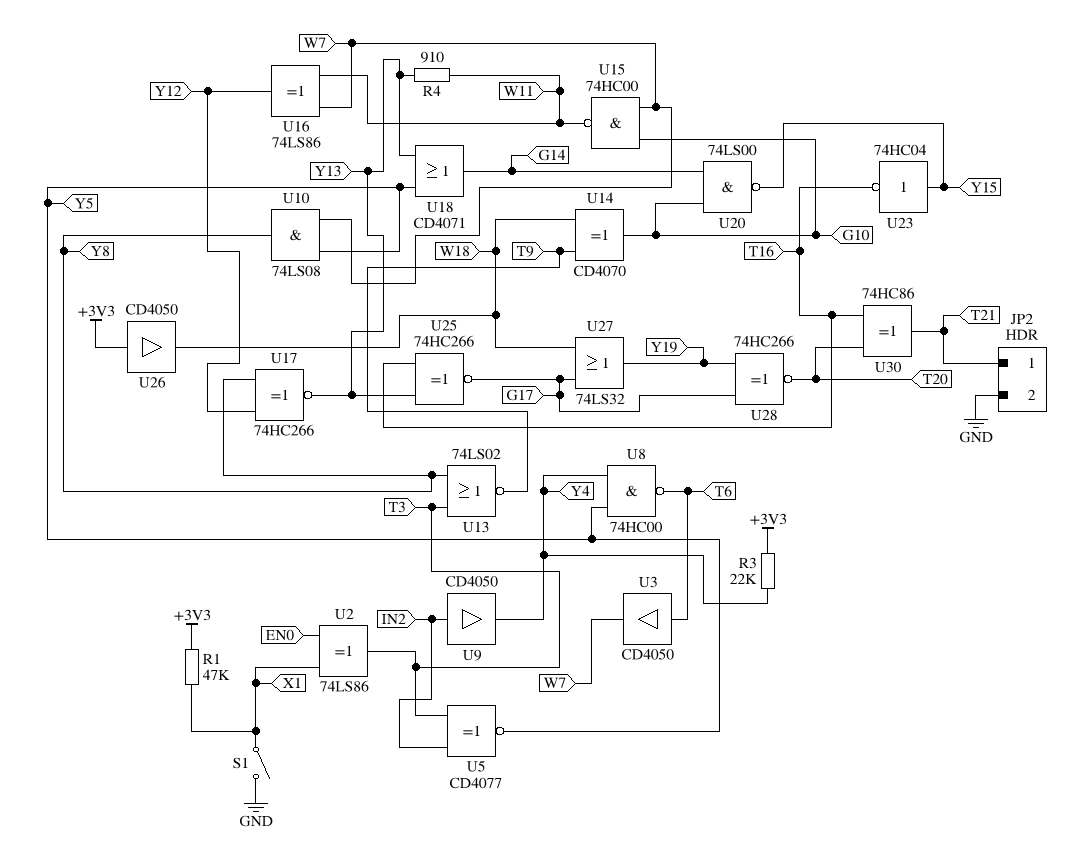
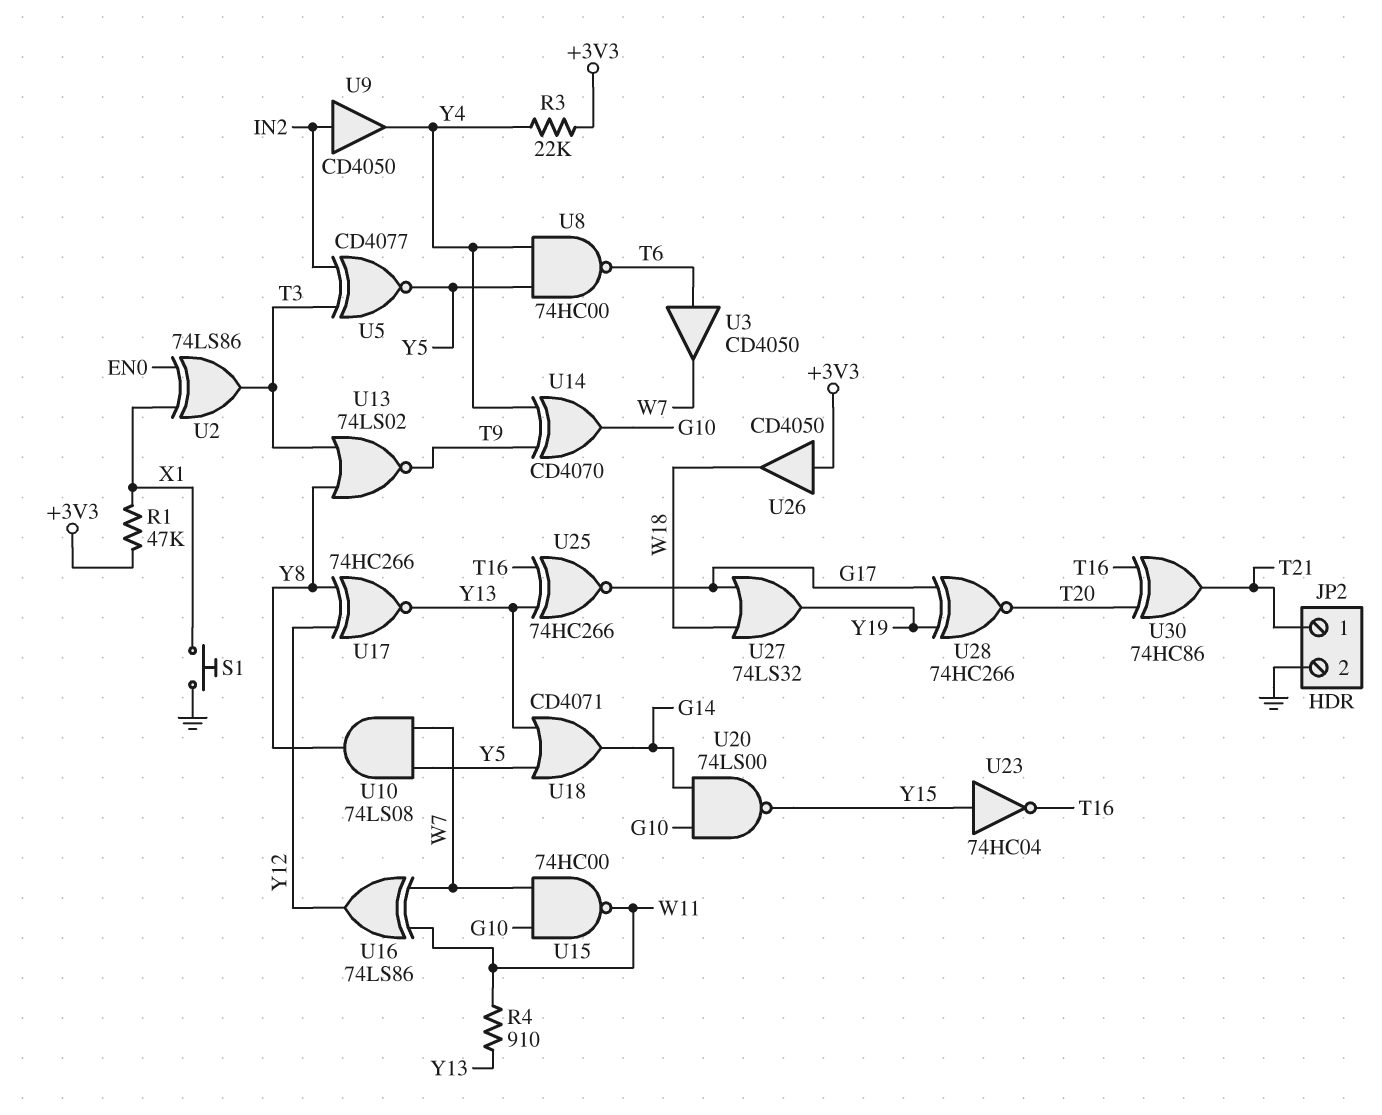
S1: switch (GND, X1) -> button (GND, X1)
U14: XOR CD4070 (in T9, in W18, out G10) -> XOR CD4070 (in T9, in Y4, out G10)

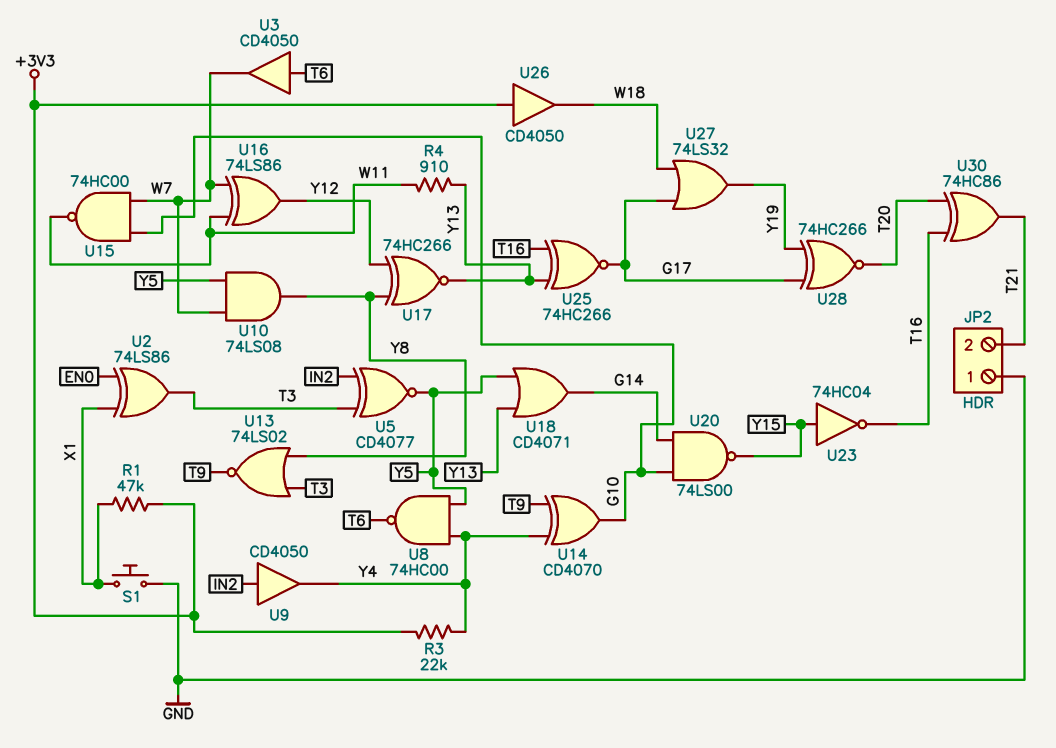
JP2 pin 1: T21 -> GND
JP2 pin 2: GND -> T21

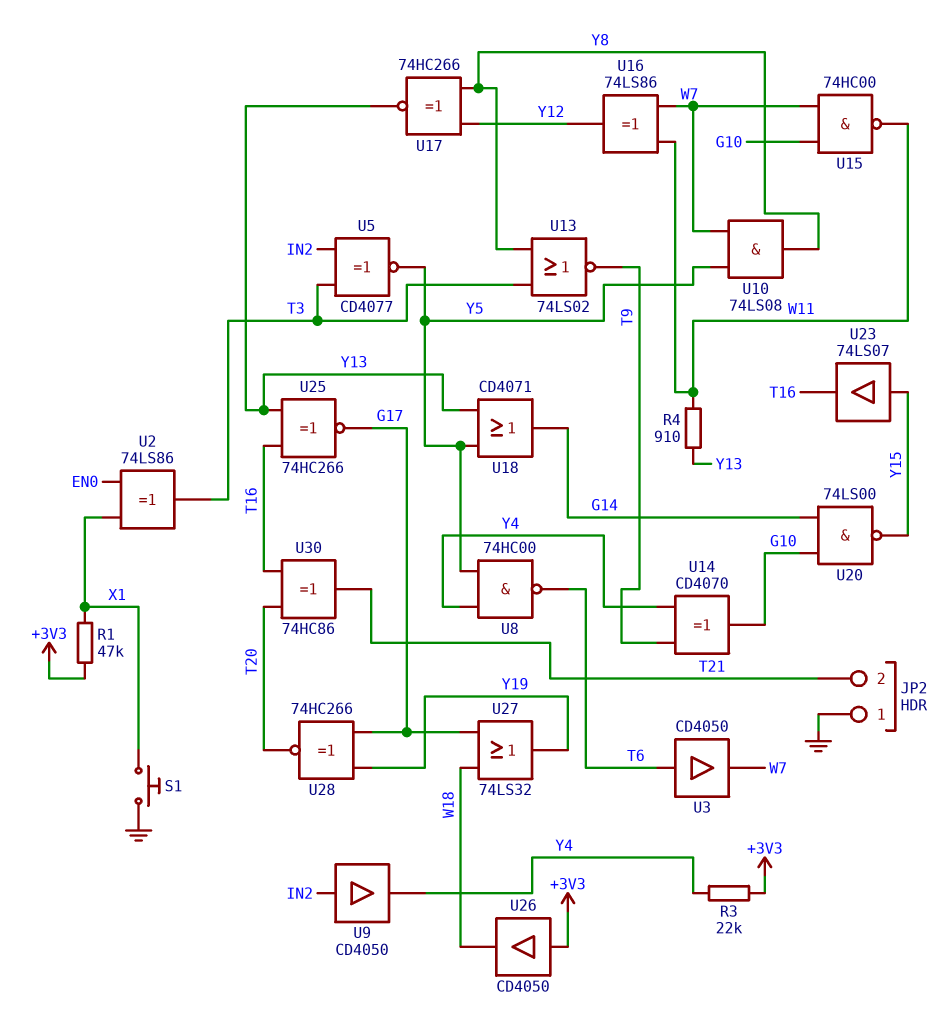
U23: NOT 74HC04 (in Y15, out T16) -> buffer 74LS07 (in Y15, out T16)

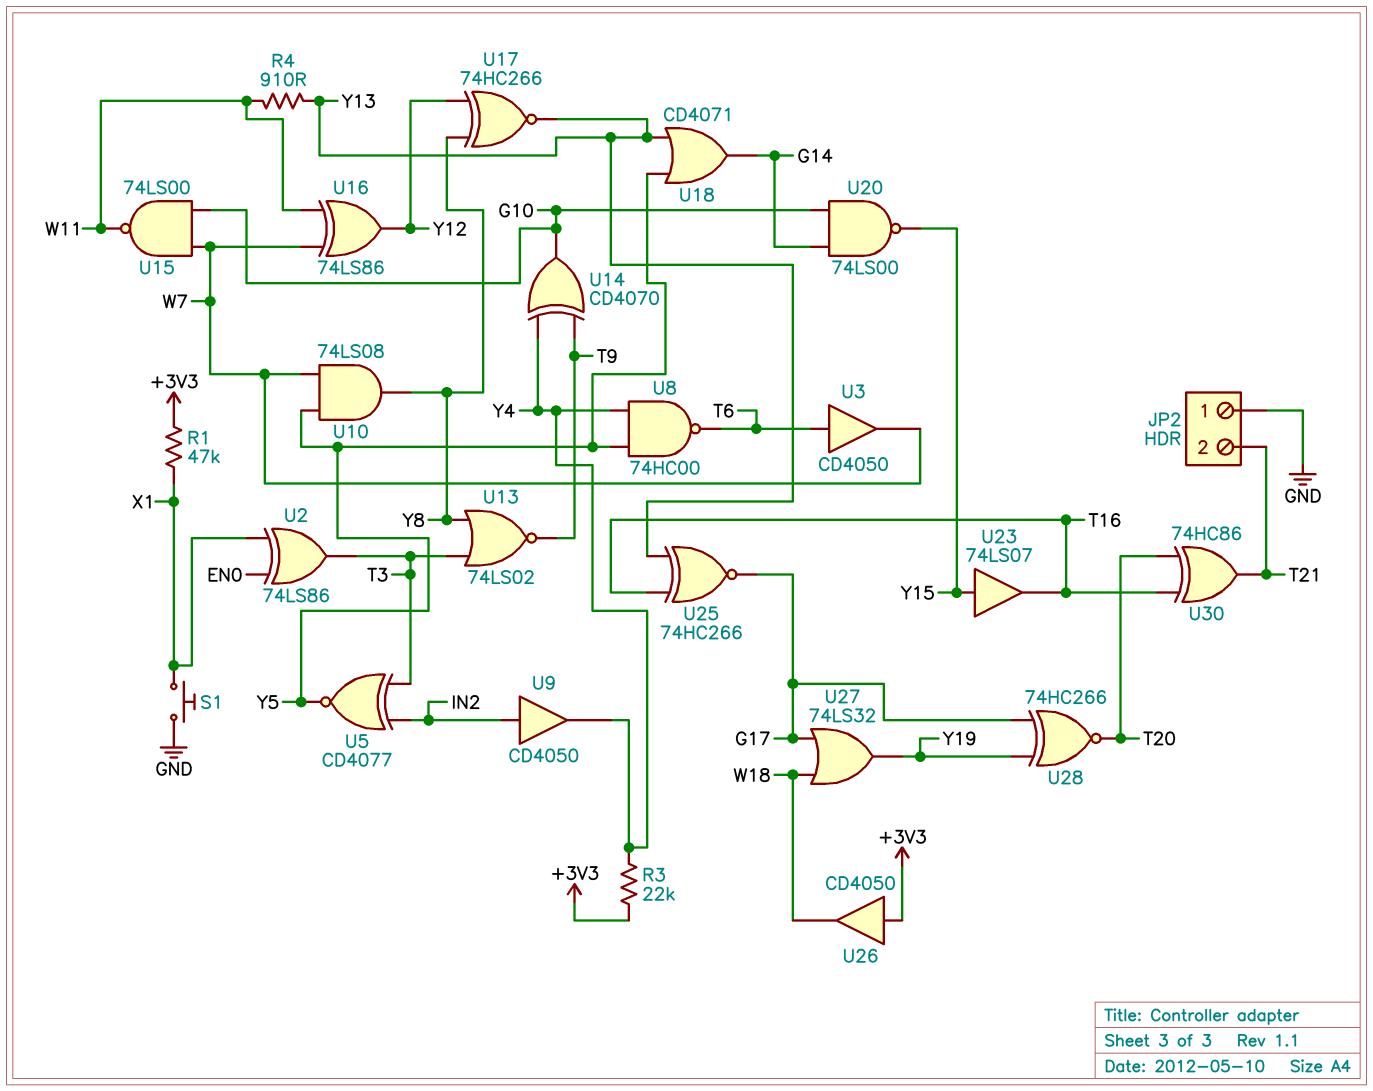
U15: NAND 74HC00 (in G10, in W7, out W11) -> NAND 74LS00 (in G10, in W7, out W11)

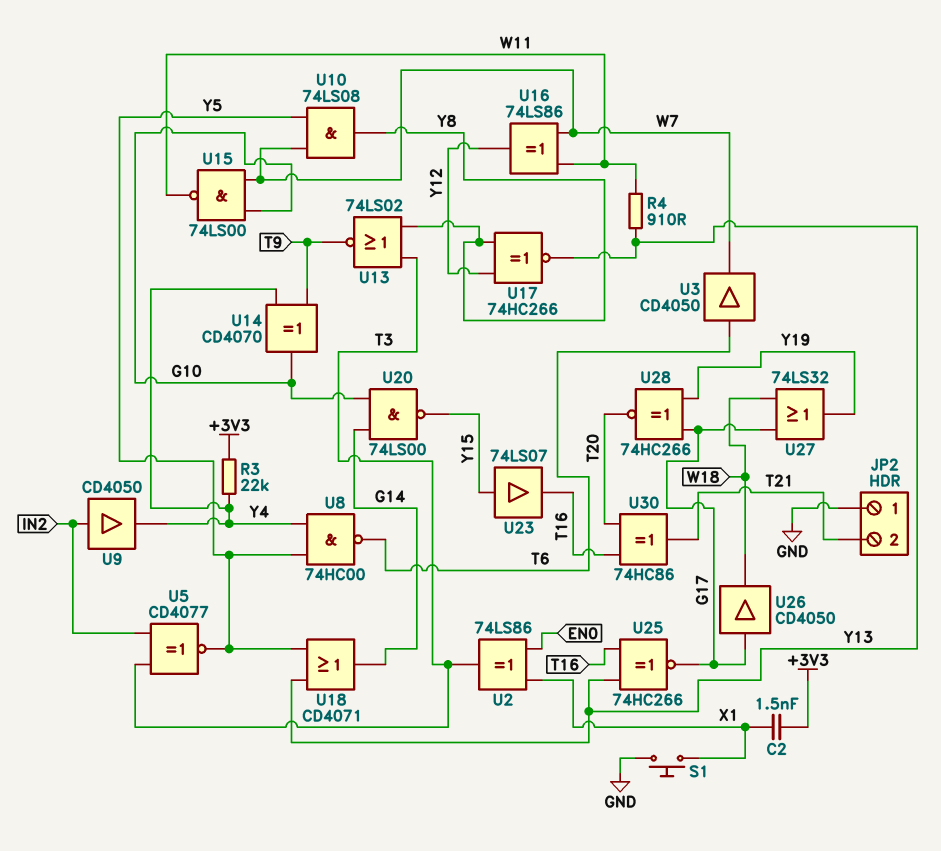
C2: none -> 1.5nF (+3V3, X1)
R1: 47k (+3V3, X1) -> none
U26: buffer CD4050 (in +3V3, out W18) -> buffer CD4050 (in G17, out W18)

